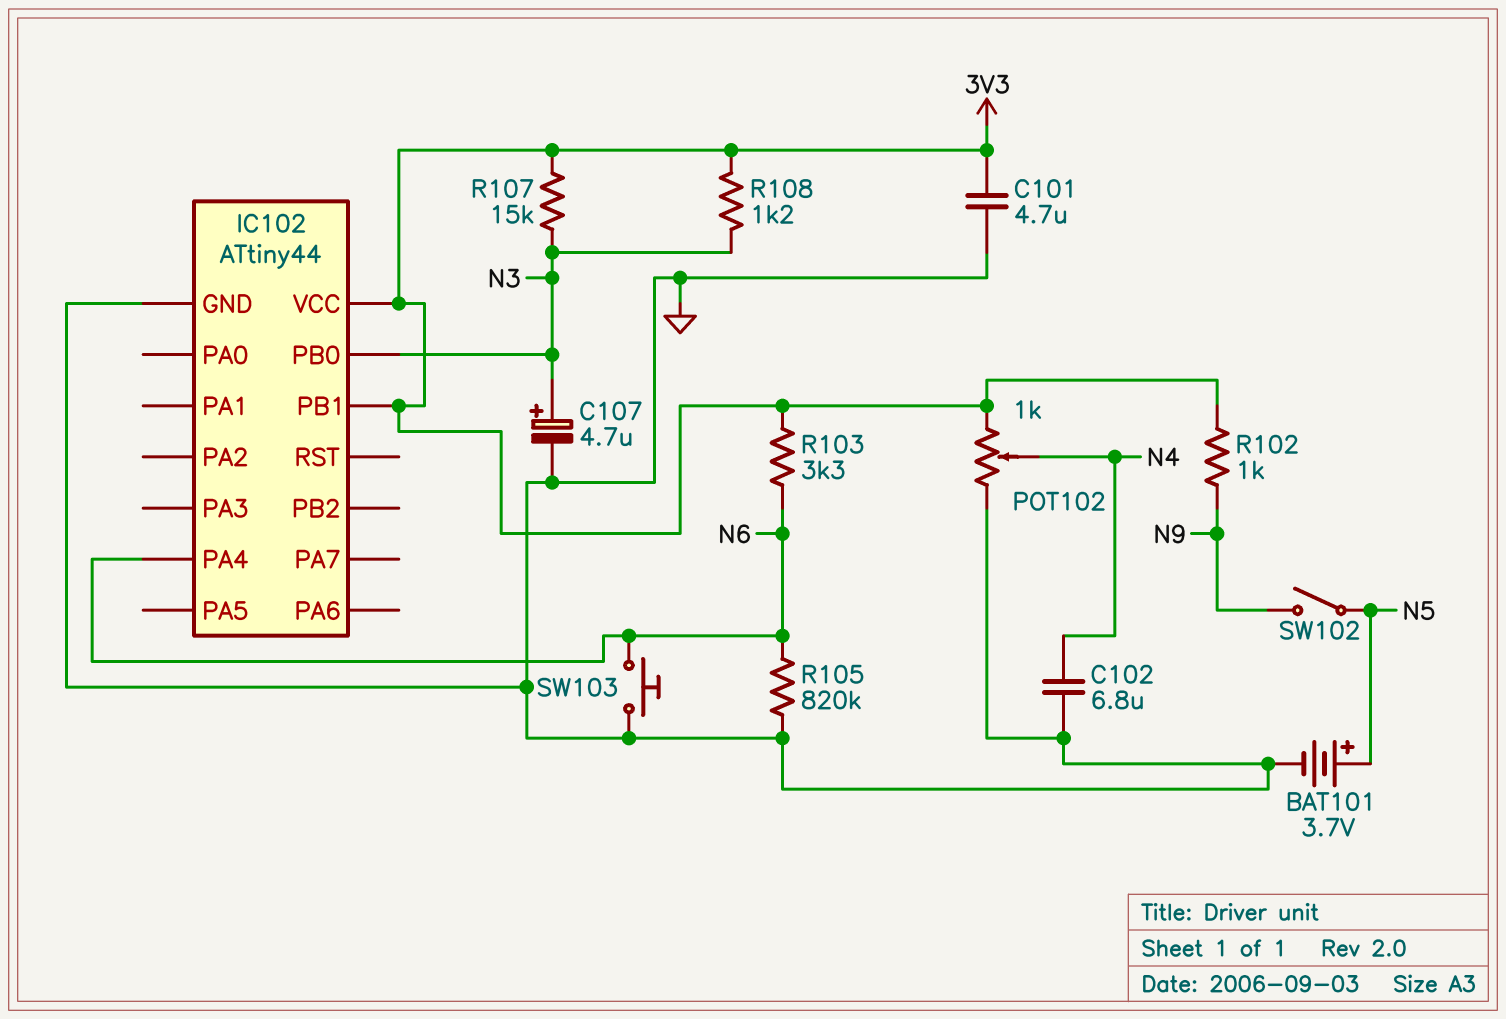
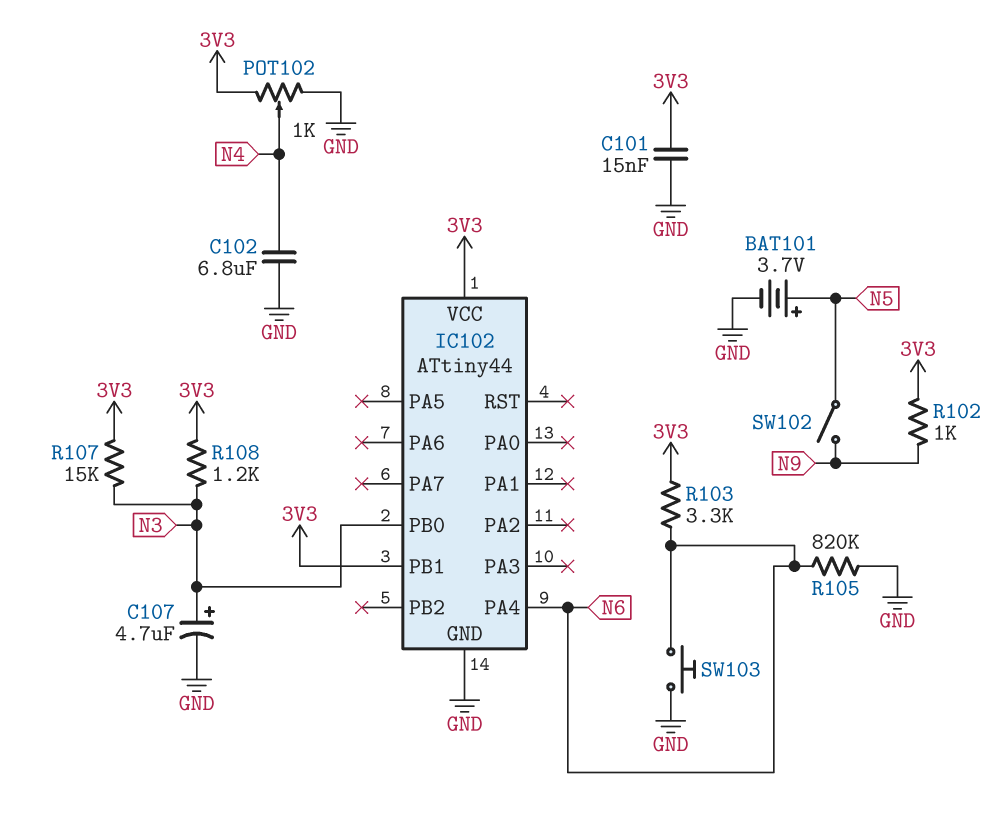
C101: 4.7uF (3V3, GND) -> 15nF (3V3, GND)

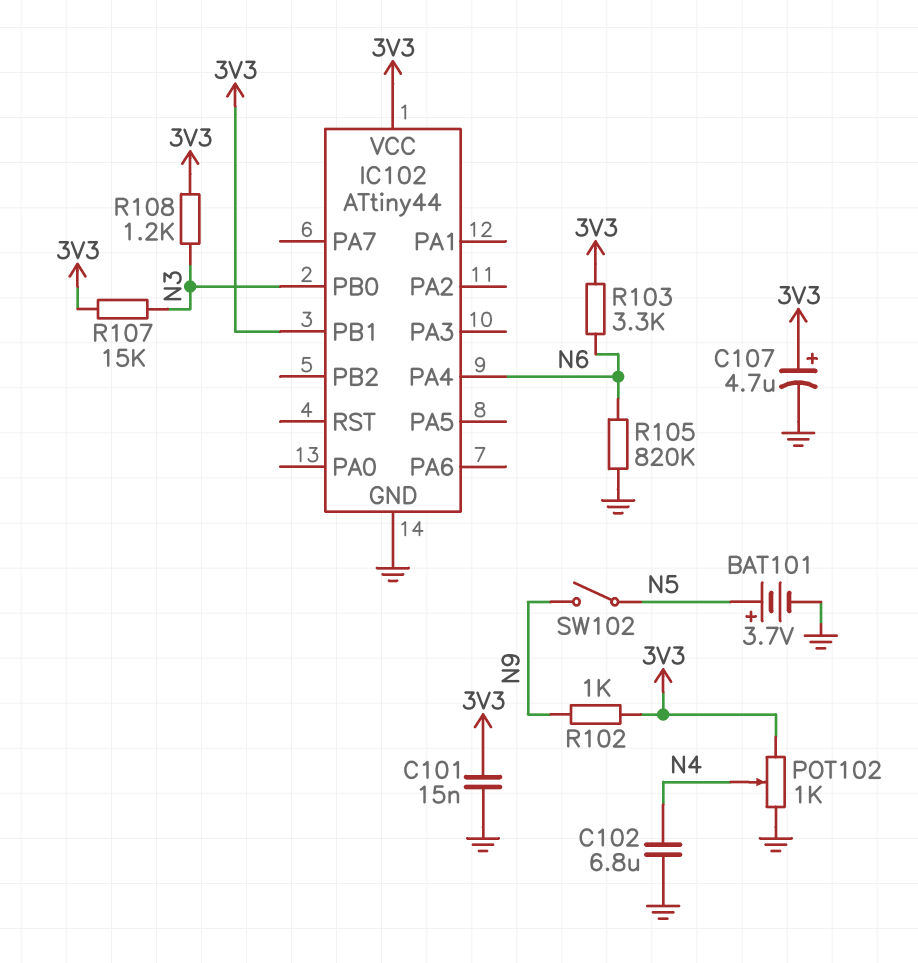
C107: 4.7uF (plus N3, minus GND) -> 4.7uF (plus 3V3, minus GND)
SW103: button (GND, N6) -> none

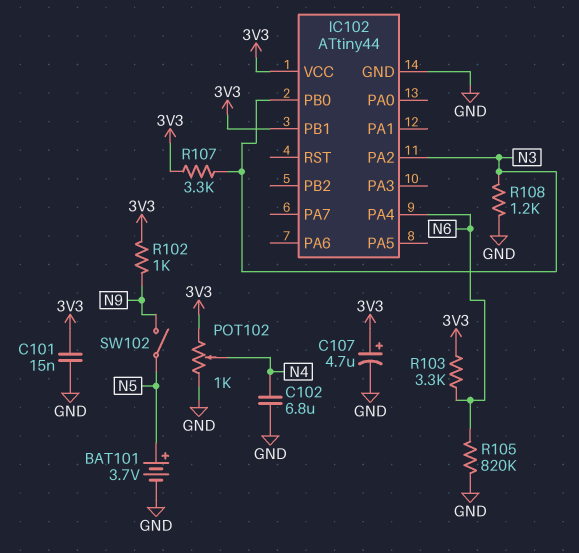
IC102 pin PA2: none -> N3
R107: 15k (3V3, N3) -> 3.3k (3V3, N3)
R108: 1.2k (3V3, N3) -> 1.2k (GND, N3)

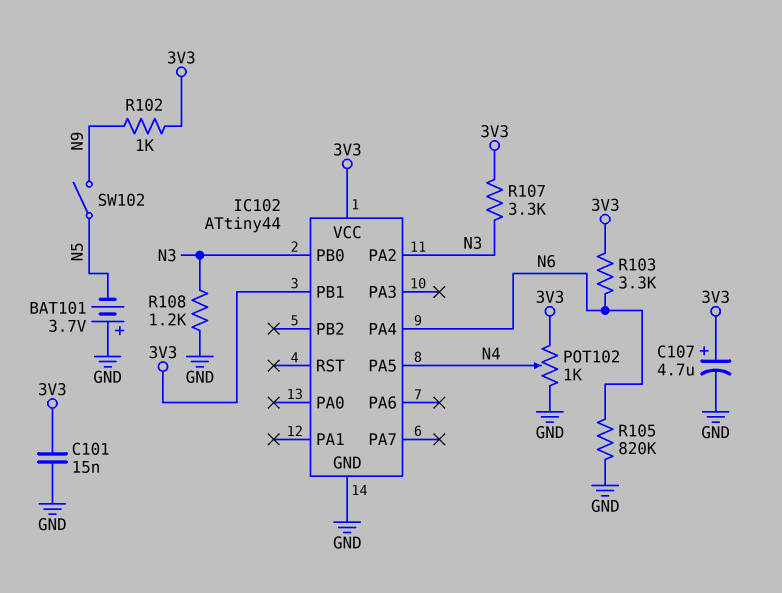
BAT101: 3.7V (plus N5, minus GND) -> 3.7V (plus GND, minus N5)
C102: 6.8uF (GND, N4) -> none
IC102 pin PA5: none -> N4

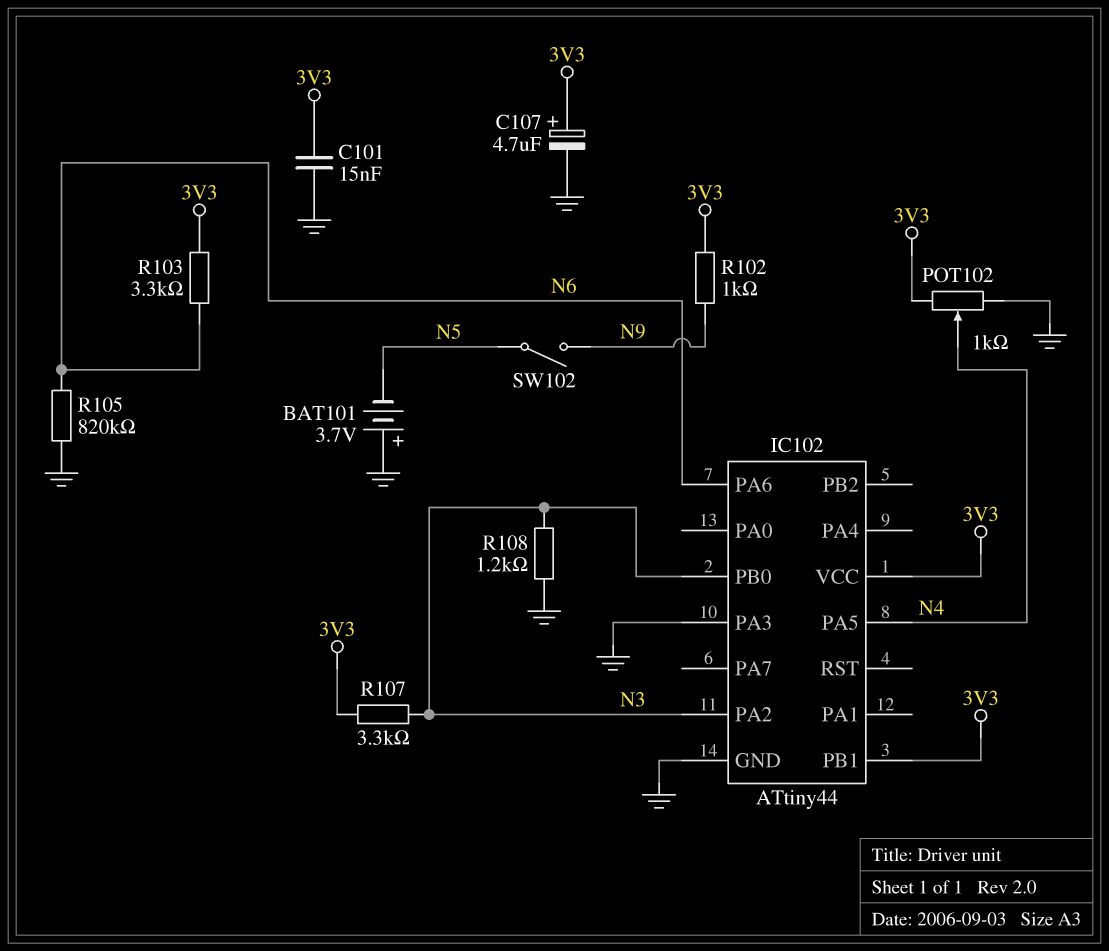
IC102 pin PA3: none -> GND
IC102 pin PA4: N6 -> none
IC102 pin PA6: none -> N6

